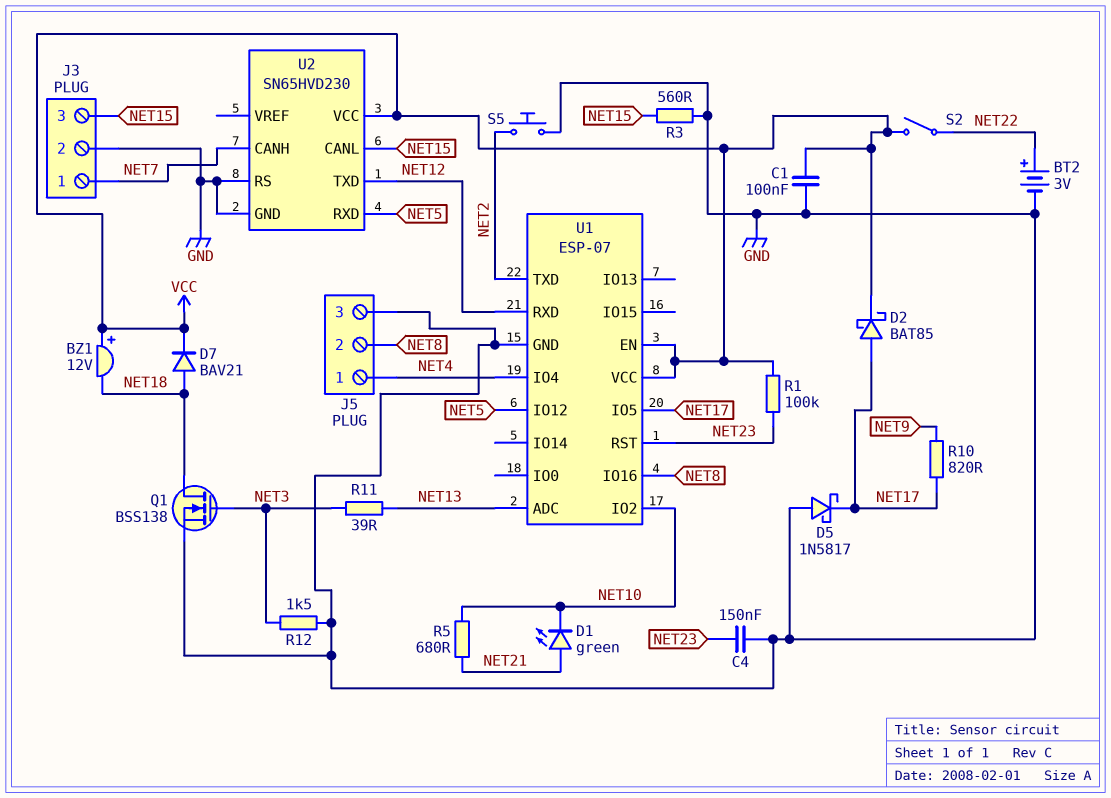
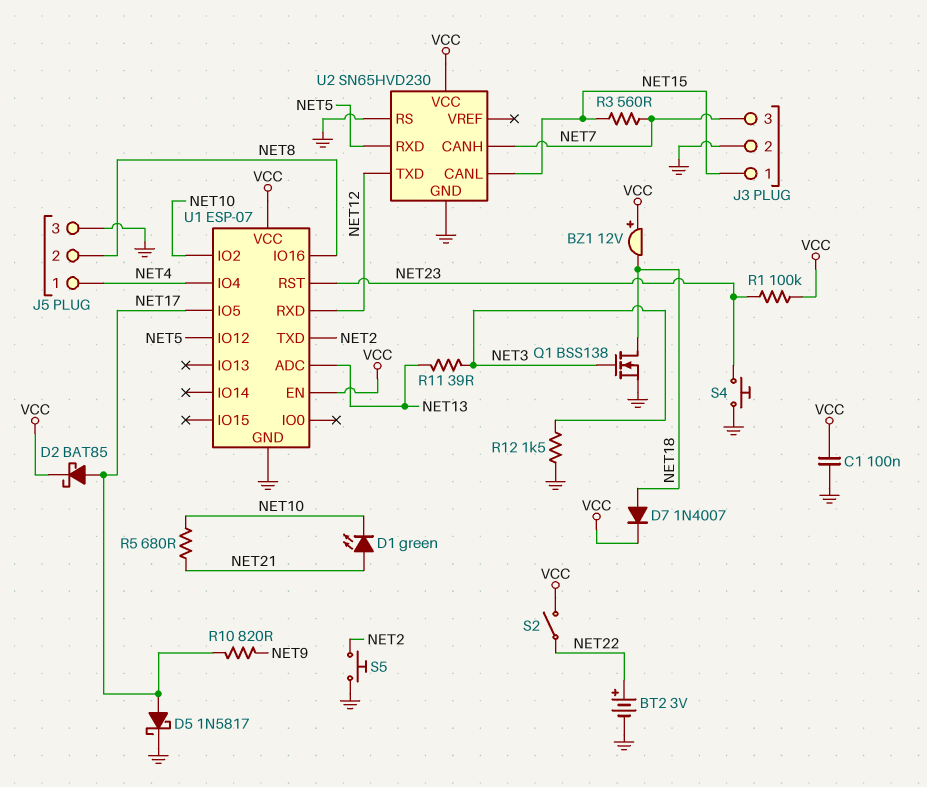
C4: 150nF (GND, NET23) -> none
D5: schottky 1N5817 (A GND, K NET17) -> schottky 1N5817 (A NET17, K GND)
D7: diode BAV21 (A NET18, K VCC) -> diode 1N4007 (A NET18, K VCC)
J3 pin 1: NET7 -> NET15
J3 pin 3: NET15 -> NET7
R3: 560 (GND, NET15) -> 560 (NET7, NET15)
S4: none -> button (GND, NET23)

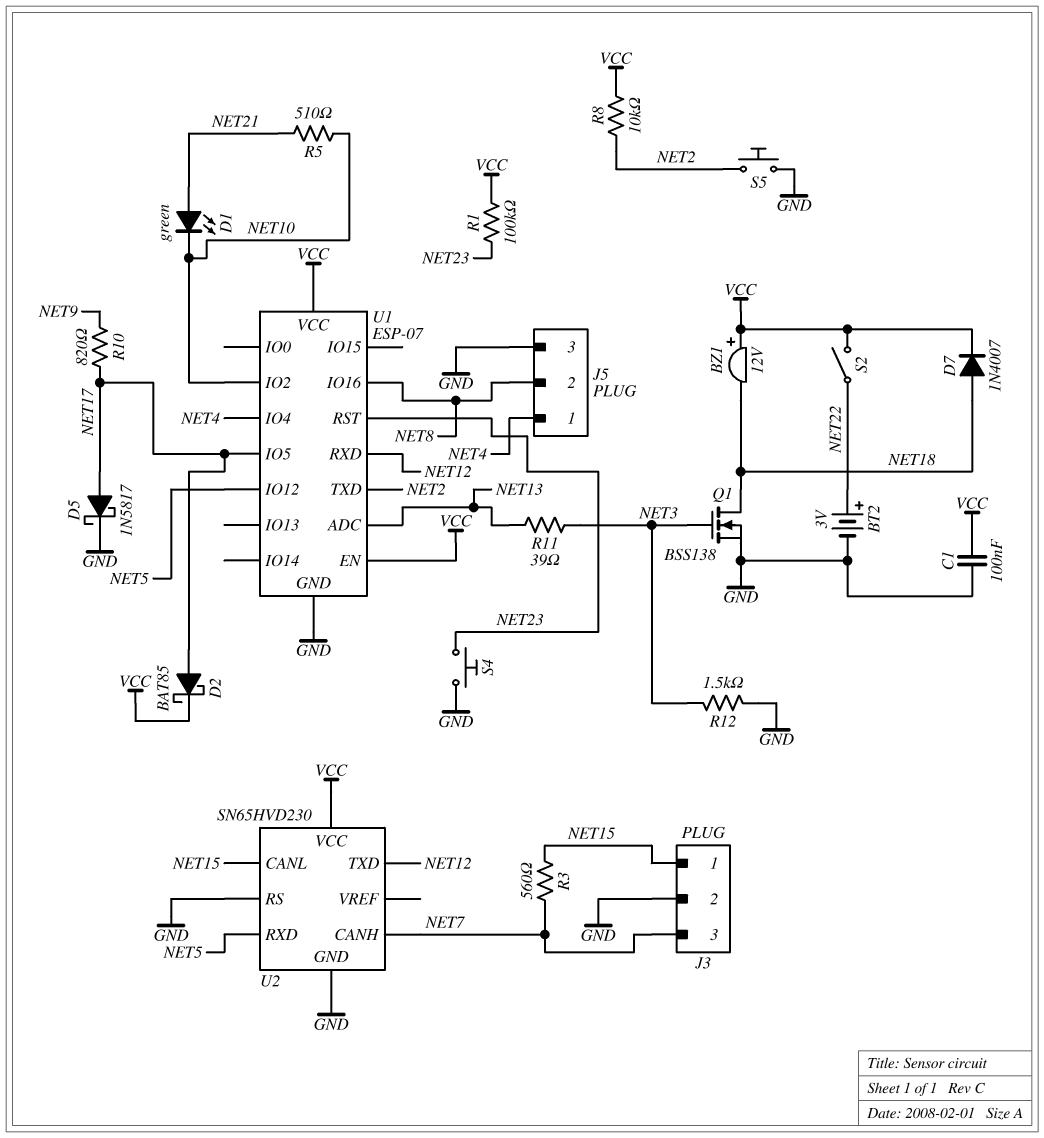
R5: 680 (NET10, NET21) -> 510 (NET10, NET21)
R8: none -> 10k (NET2, VCC)

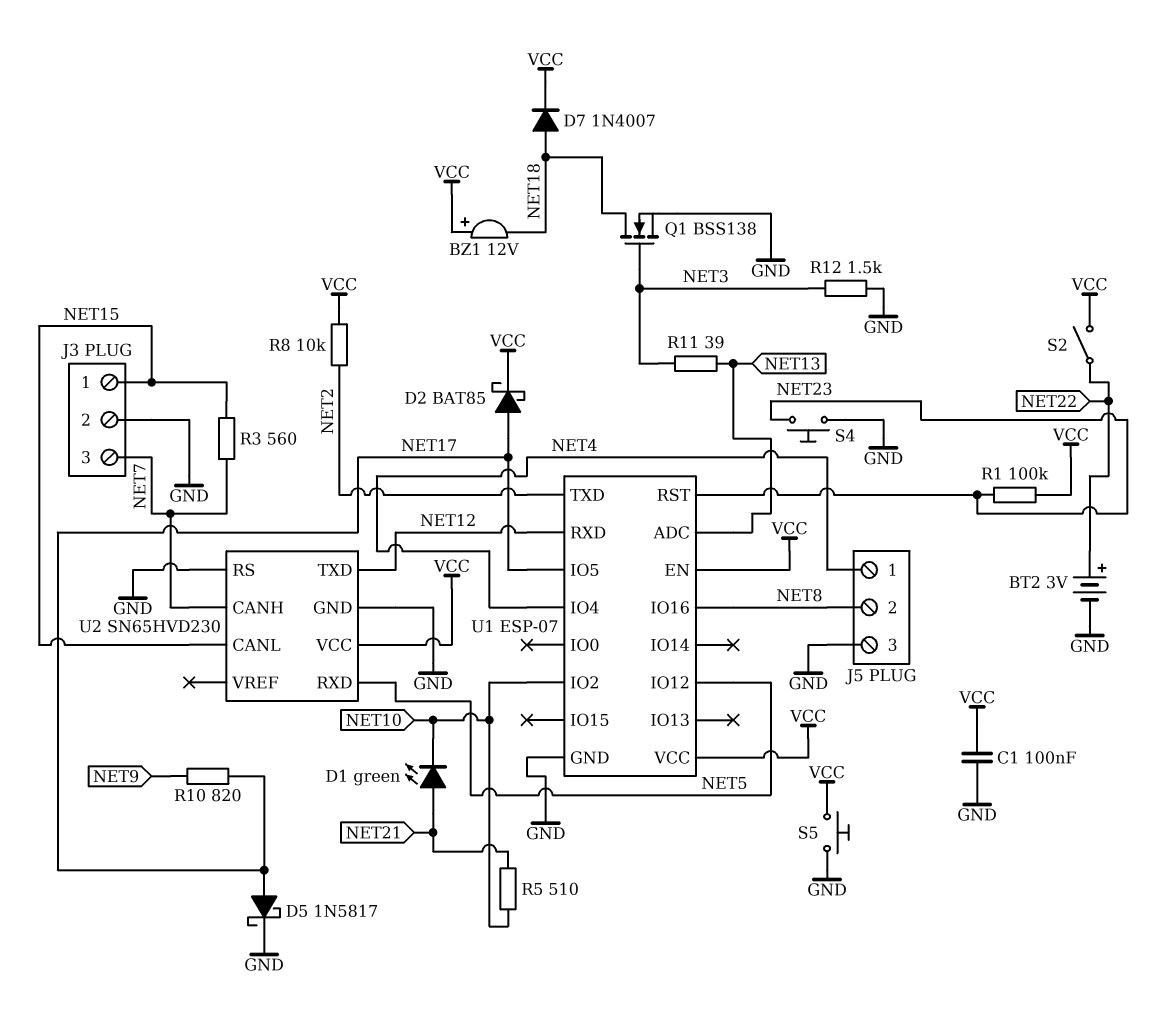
S5: button (GND, NET2) -> button (GND, VCC)

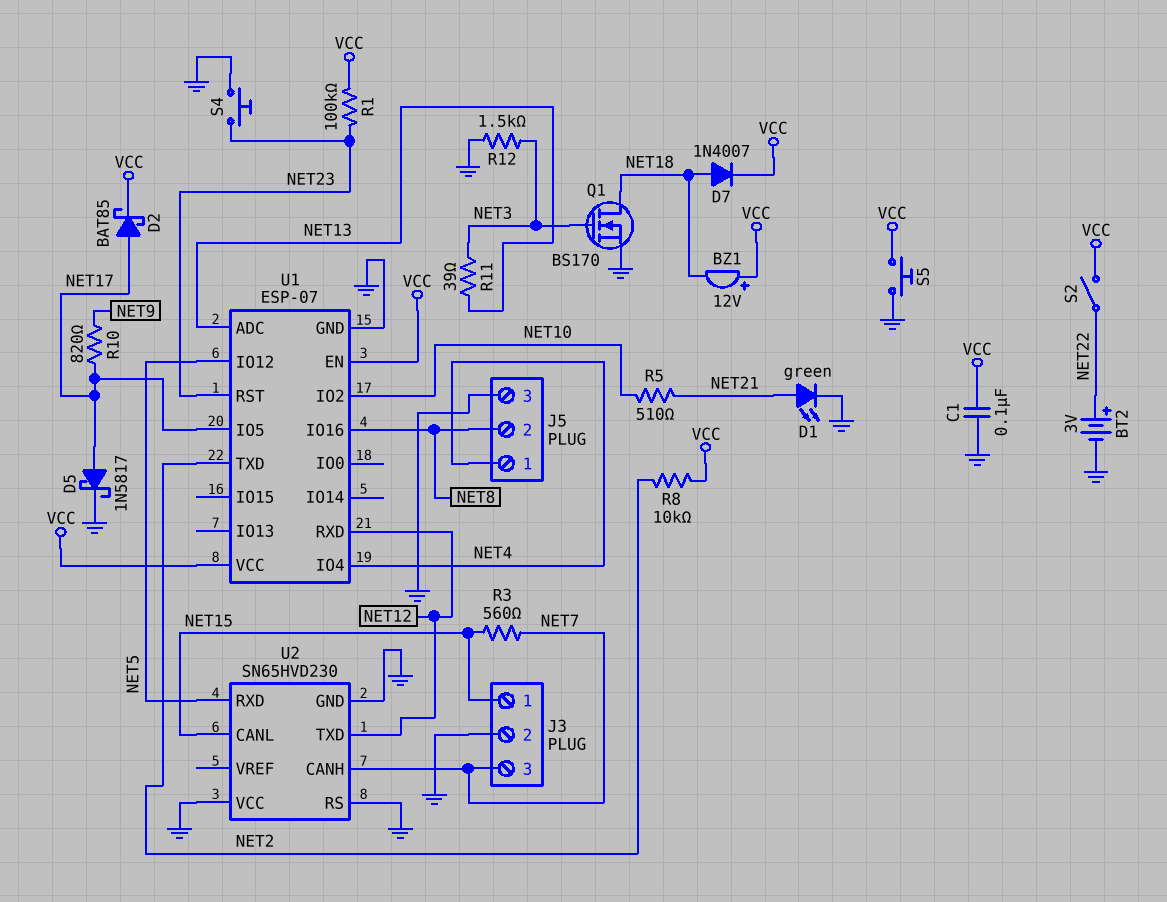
D1: LED green (A NET21, K NET10) -> LED green (A NET21, K GND)
Q1: NMOS BSS138 (G NET3, D NET18, S GND) -> NMOS BS170 (G NET3, D NET18, S GND)
U2 pin VCC: VCC -> GND

